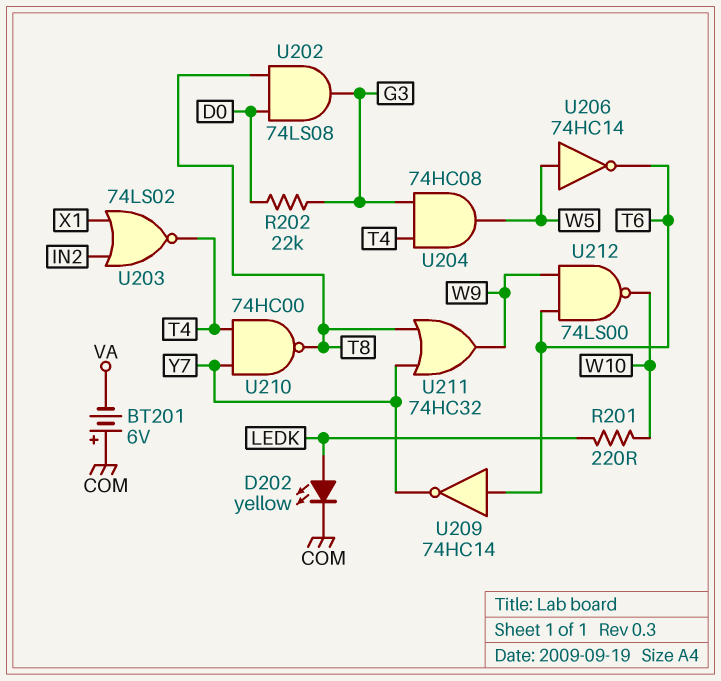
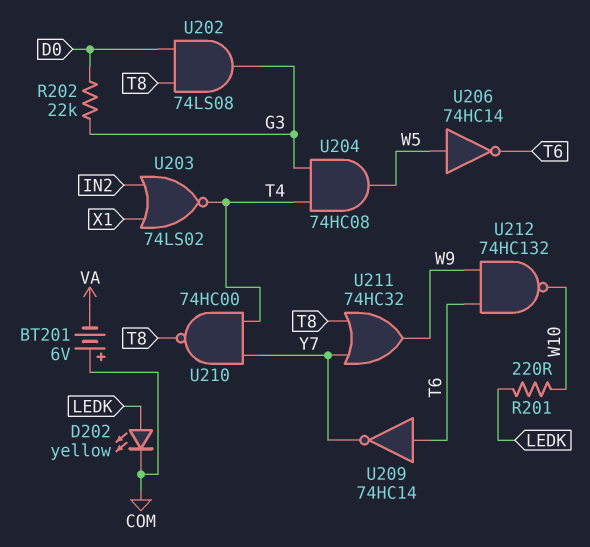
U212: NAND 74LS00 (in T6, in W9, out W10) -> NAND 74HC132 (in T6, in W9, out W10)

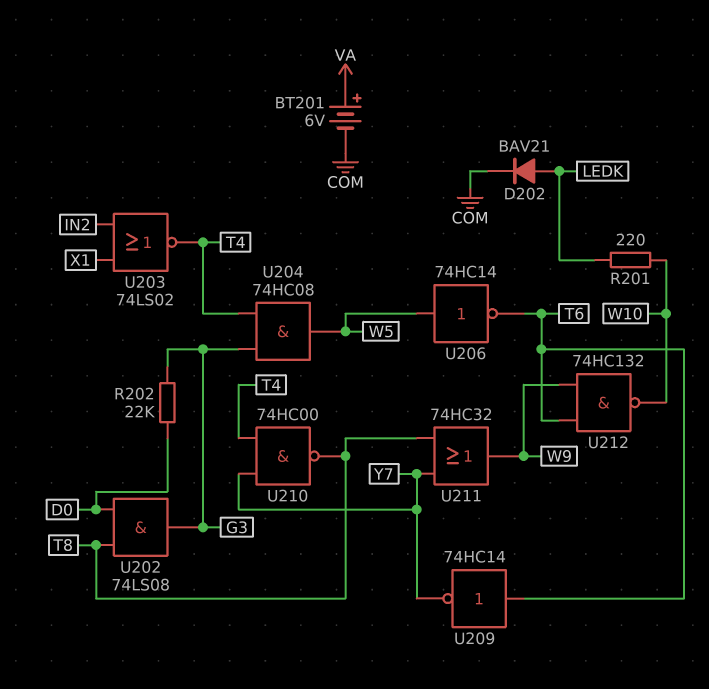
BT201: 6V (plus COM, minus VA) -> 6V (plus VA, minus COM)
D202: LED yellow (A LEDK, K COM) -> diode BAV21 (A LEDK, K COM)

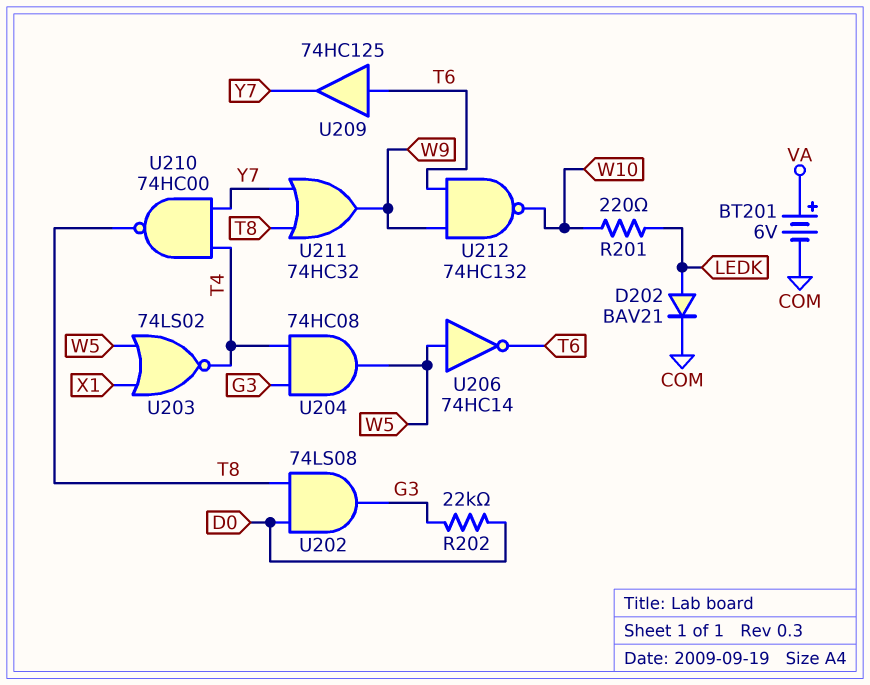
U203: NOR 74LS02 (in IN2, in X1, out T4) -> NOR 74LS02 (in W5, in X1, out T4)
U209: NOT 74HC14 (in T6, out Y7) -> buffer 74HC125 (in T6, out Y7)

